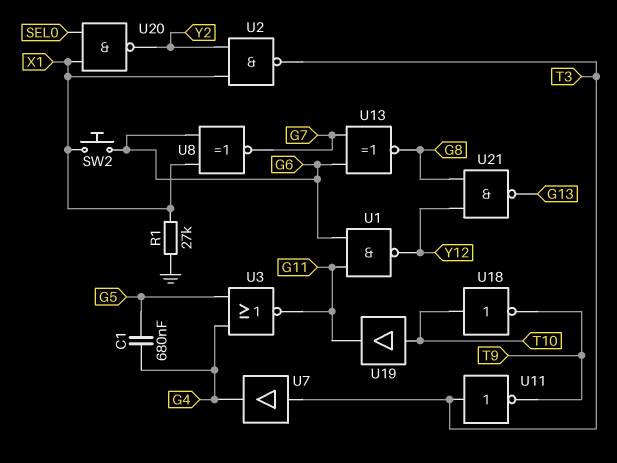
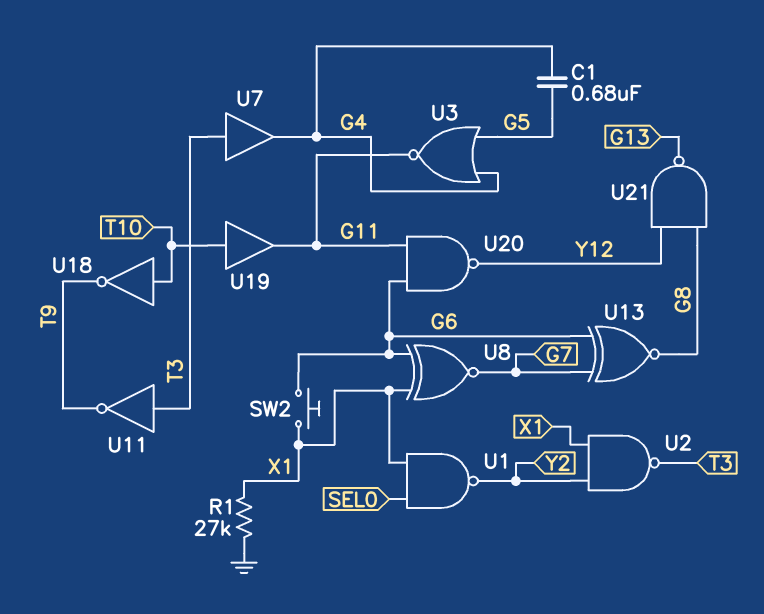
U1: NAND (in G6, in G11, out Y12) -> NAND (in SEL0, in X1, out Y2)
U20: NAND (in SEL0, in X1, out Y2) -> NAND (in G6, in G11, out Y12)

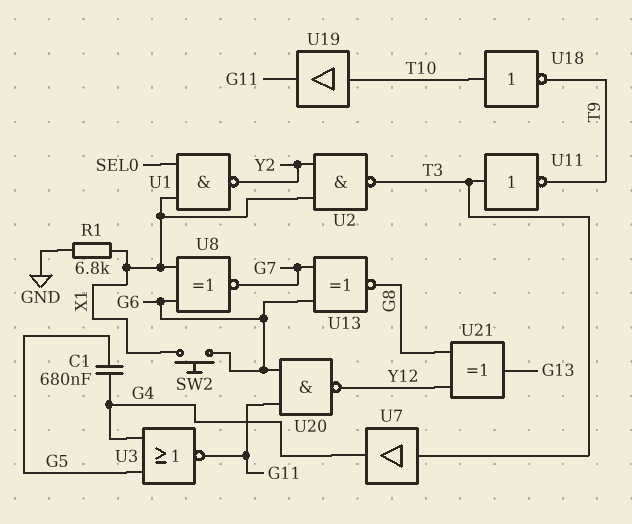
R1: 27k (GND, X1) -> 6.8k (GND, X1)
U21: NAND (in G8, in Y12, out G13) -> XOR (in G8, in Y12, out G13)

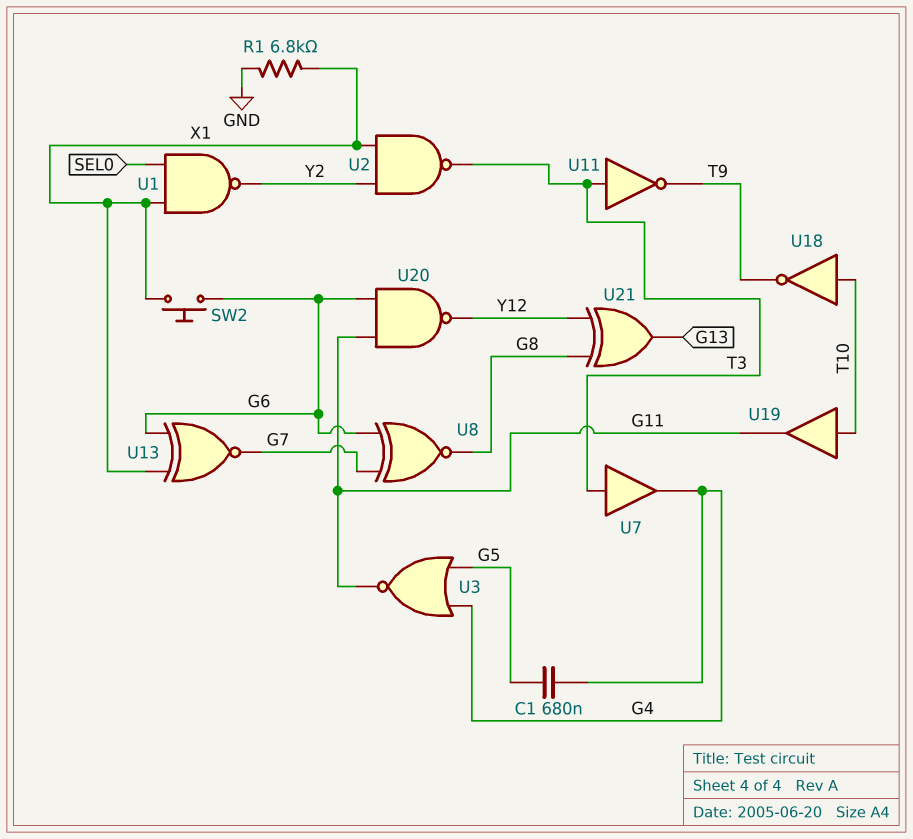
U8: XNOR (in G6, in X1, out G7) -> XNOR (in G6, in G7, out G8)
U13: XNOR (in G6, in G7, out G8) -> XNOR (in G6, in X1, out G7)

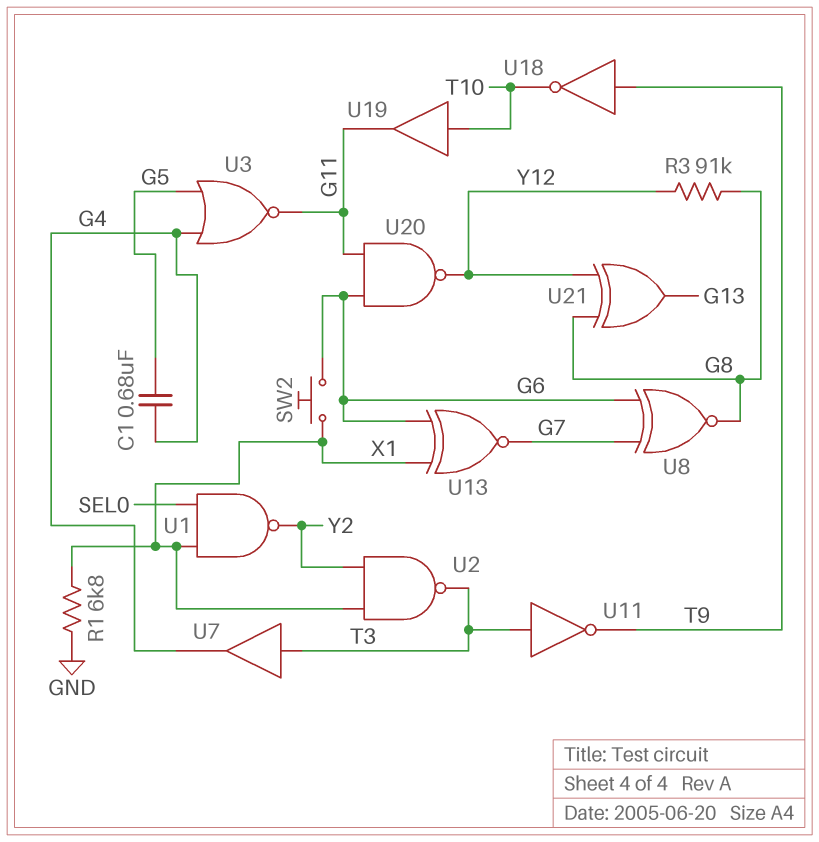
R3: none -> 91k (G8, Y12)
U18: NOT (in T10, out T9) -> NOT (in T9, out T10)

